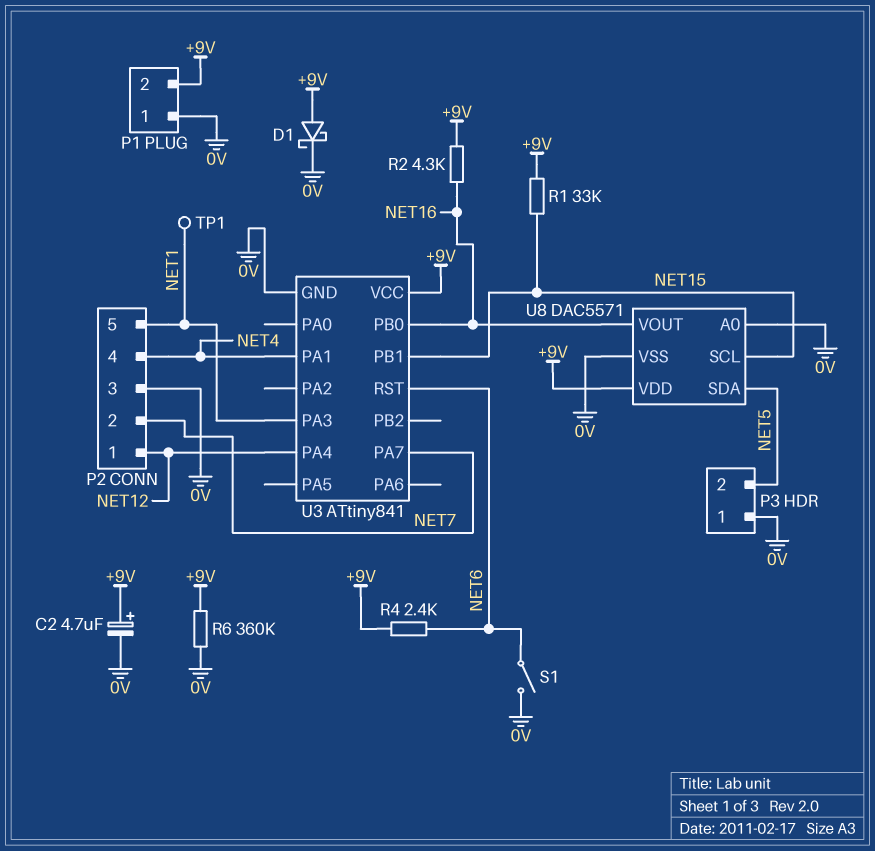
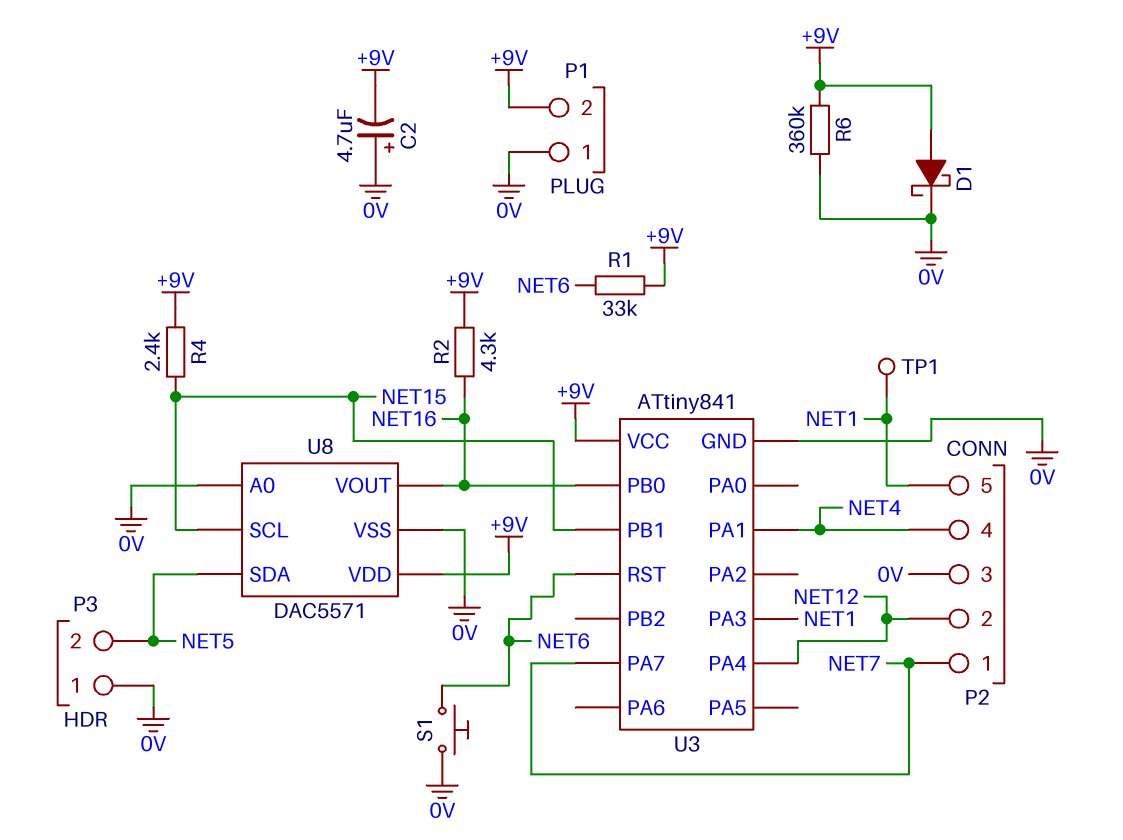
C2: 4.7uF (plus +9V, minus 0V) -> 4.7uF (plus 0V, minus +9V)
P2 pin 1: NET12 -> NET7
P2 pin 2: NET7 -> NET12
R1: 33k (+9V, NET15) -> 33k (+9V, NET6)
R4: 2.4k (+9V, NET6) -> 2.4k (+9V, NET15)
S1: switch (0V, NET6) -> button (0V, NET6)

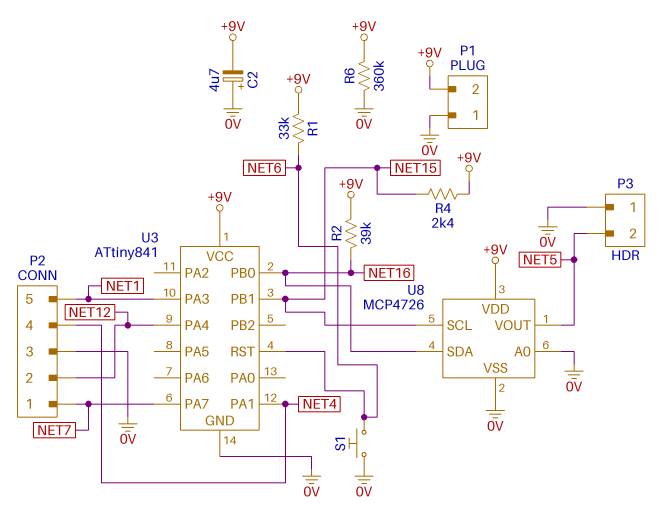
D1: schottky (A +9V, K 0V) -> none
R2: 4.3k (+9V, NET16) -> 39k (+9V, NET16)
TP1: test point (NET1) -> none
U8: DAC5571 -> MCP4726
U8 pin SDA: NET5 -> NET16
U8 pin VOUT: NET16 -> NET5

